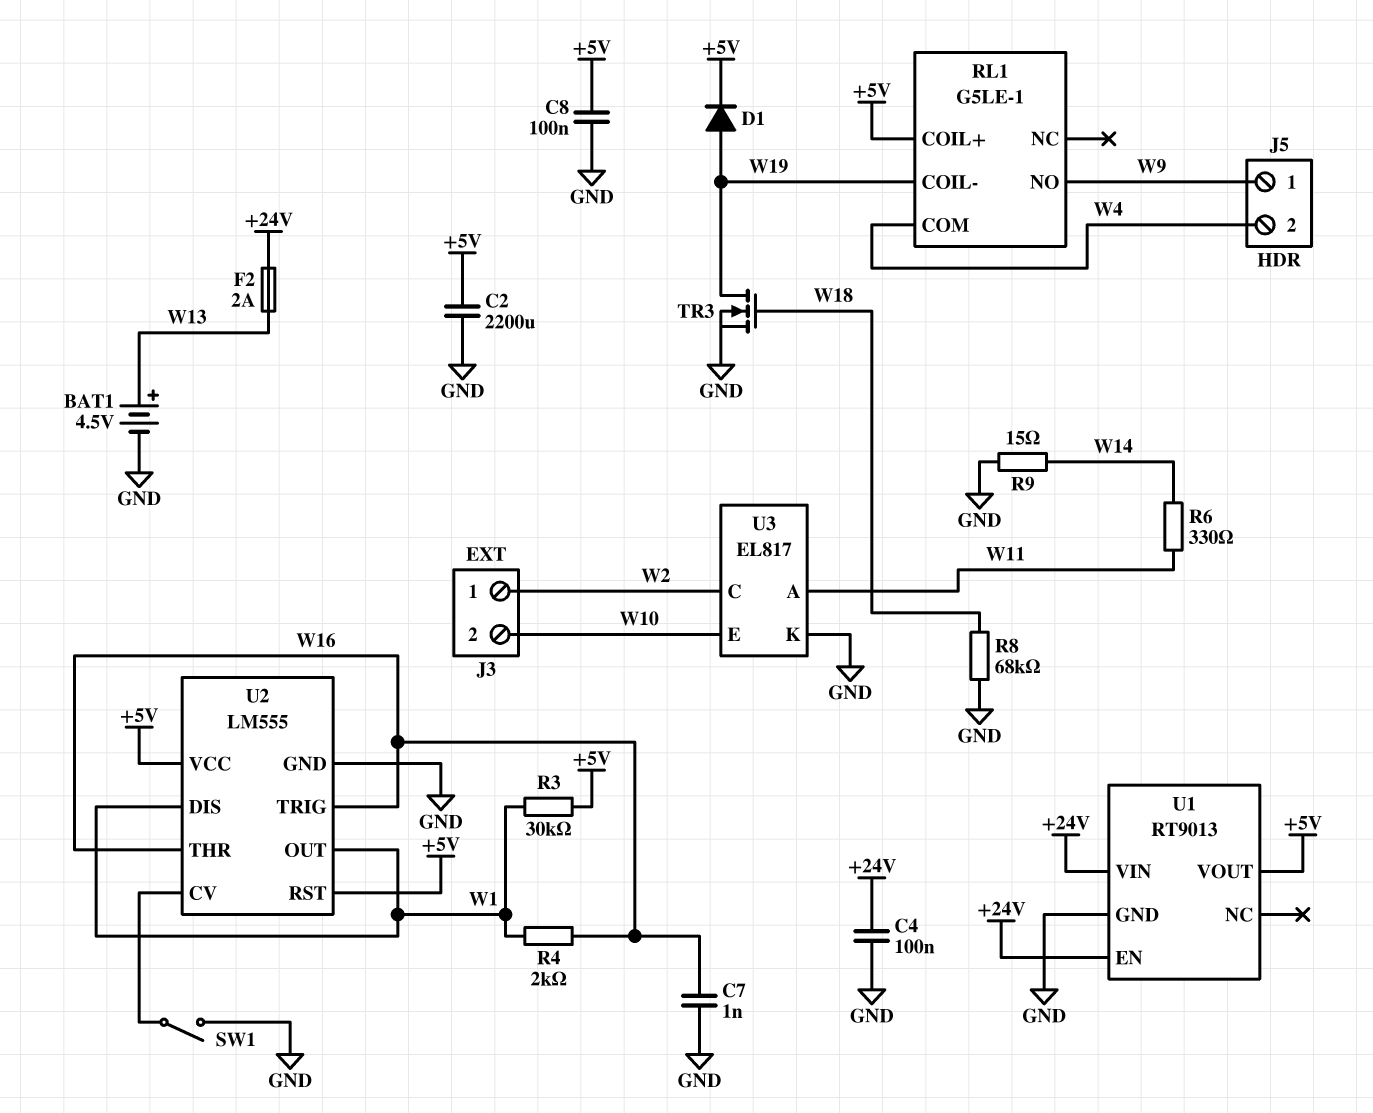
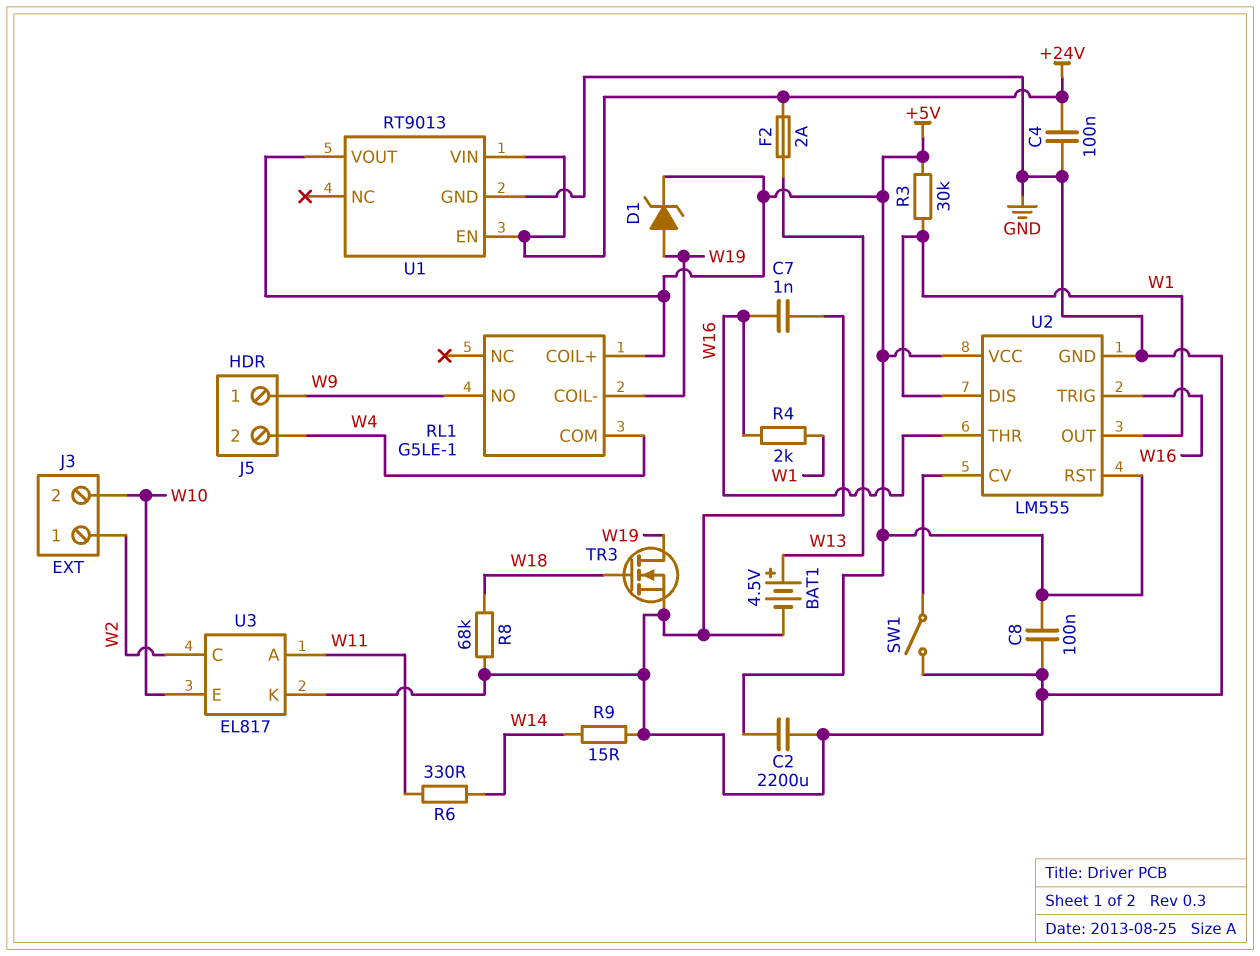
D1: diode (A W19, K +5V) -> zener (A W19, K +5V)

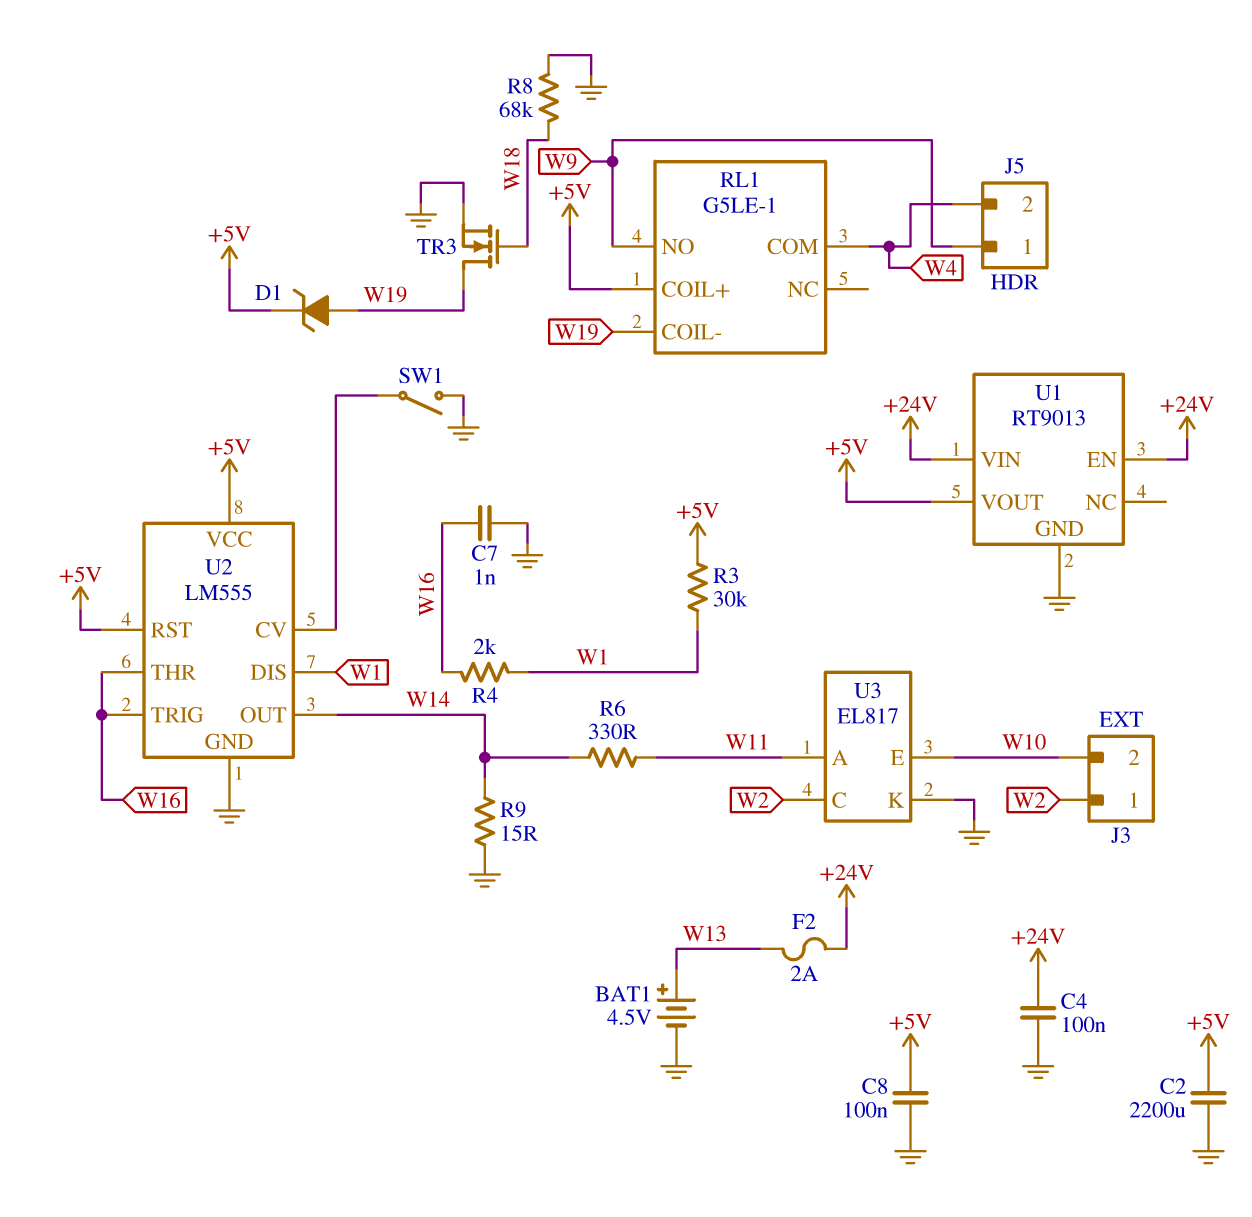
U2 pin OUT: W1 -> W14

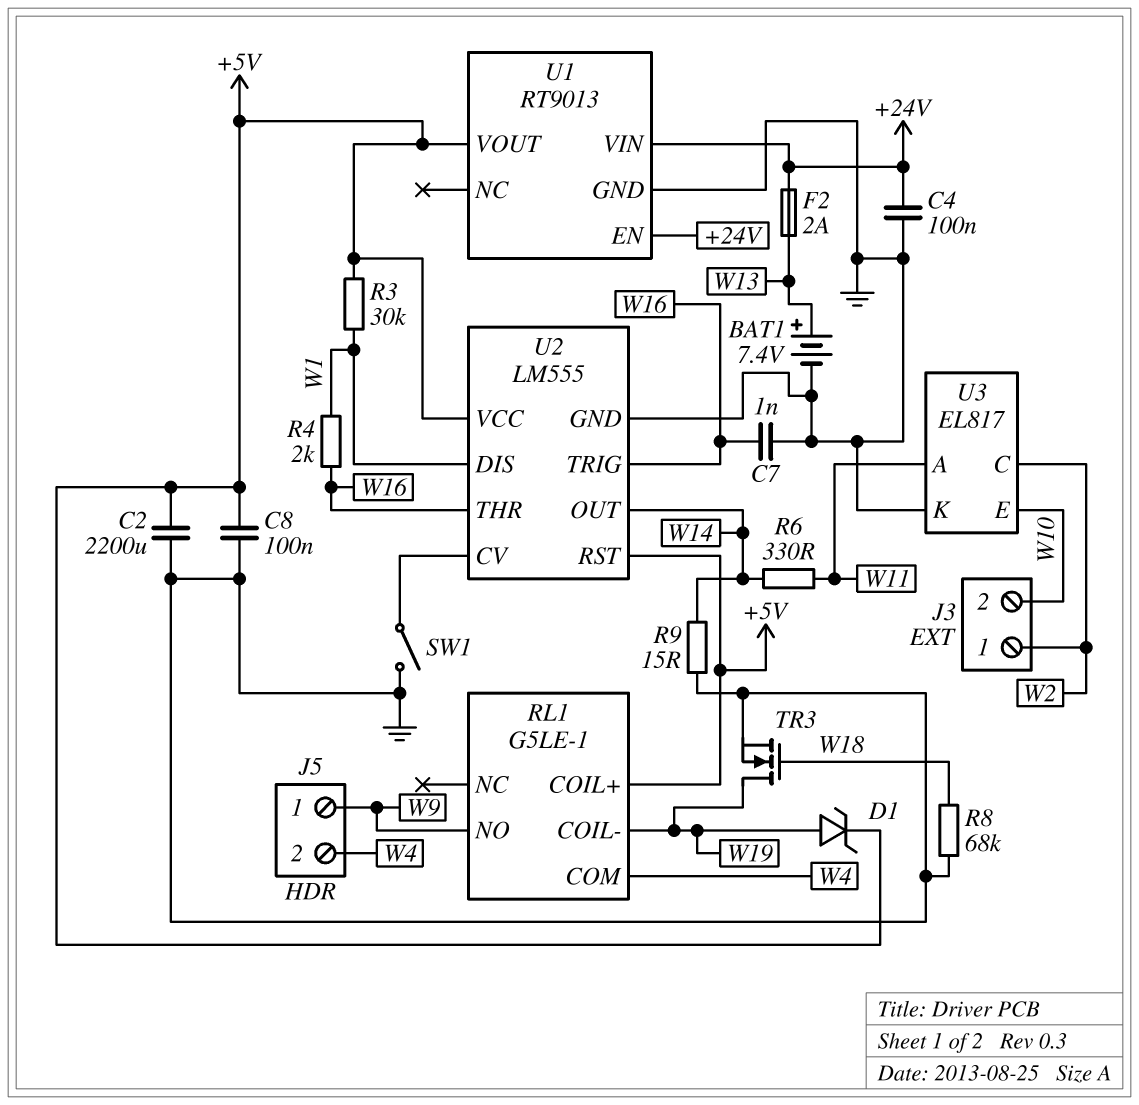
BAT1: 4.5V (plus W13, minus GND) -> 7.4V (plus W13, minus GND)

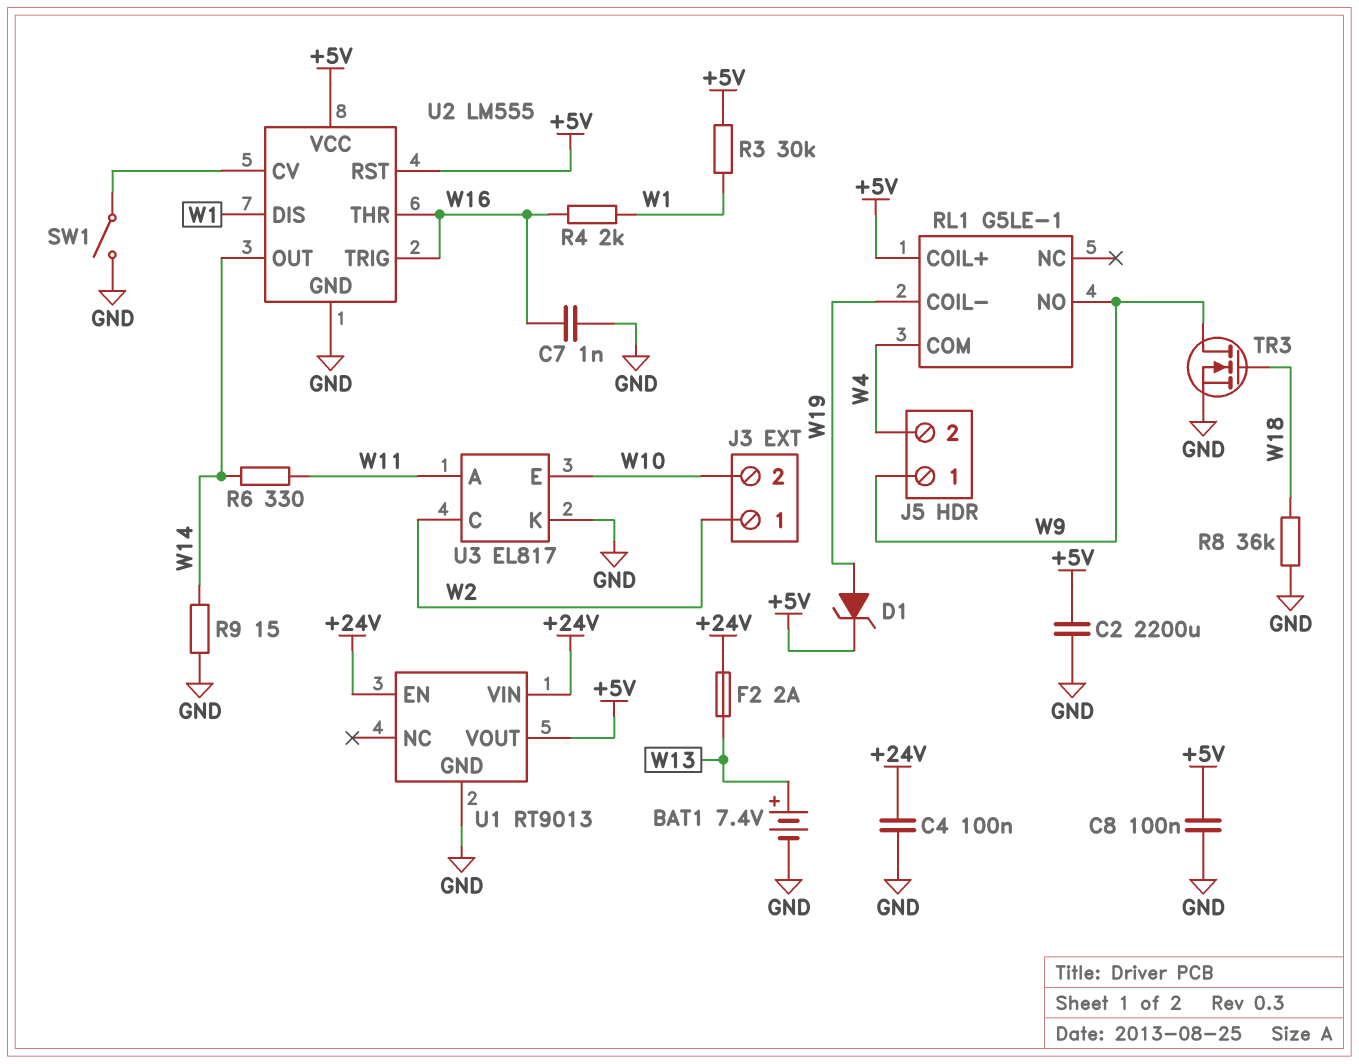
R8: 68k (GND, W18) -> 36k (GND, W18)
TR3: NMOS (G W18, D W19, S GND) -> NMOS (G W18, D W9, S GND)

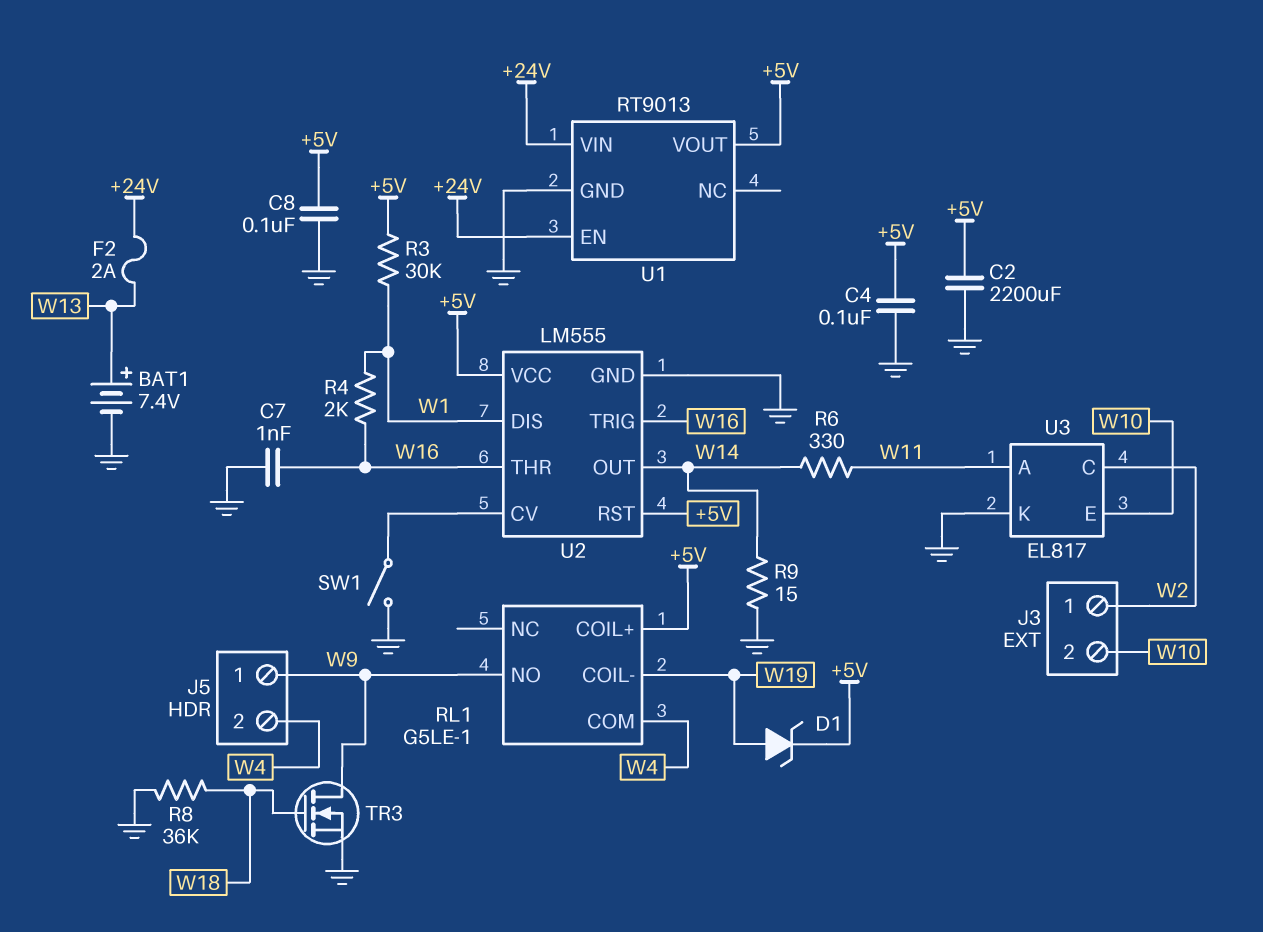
C4: 100nF (+24V, GND) -> 100nF (+5V, GND)

